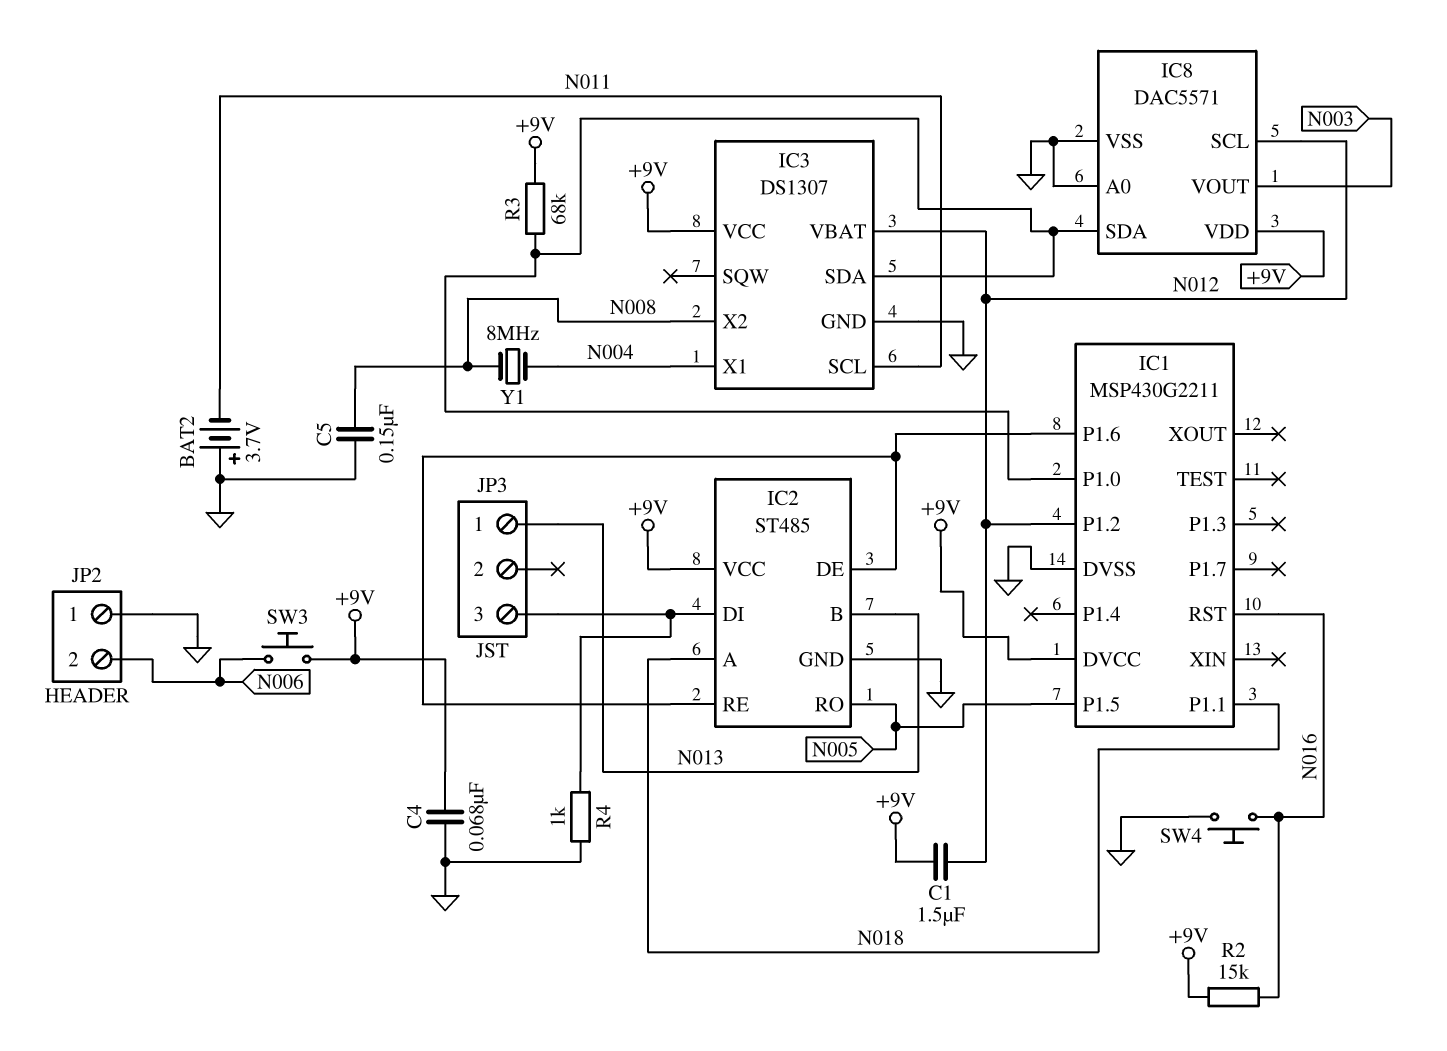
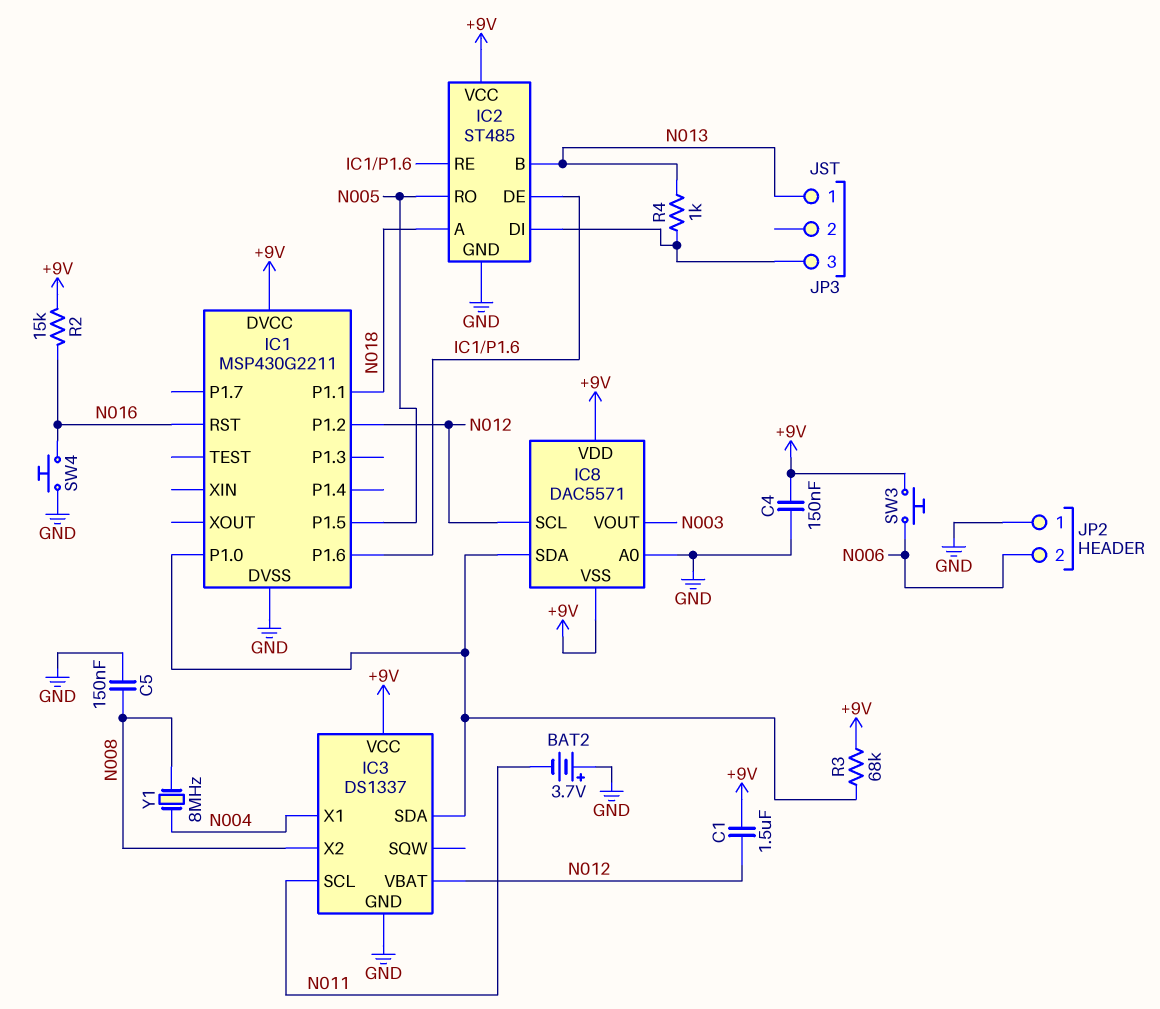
C4: 68nF (+9V, GND) -> 150nF (+9V, GND)
IC3: DS1307 -> DS1337
IC8 pin VSS: GND -> +9V
R4: 1k (GND, IC2/DI) -> 1k (IC2/DI, N013)

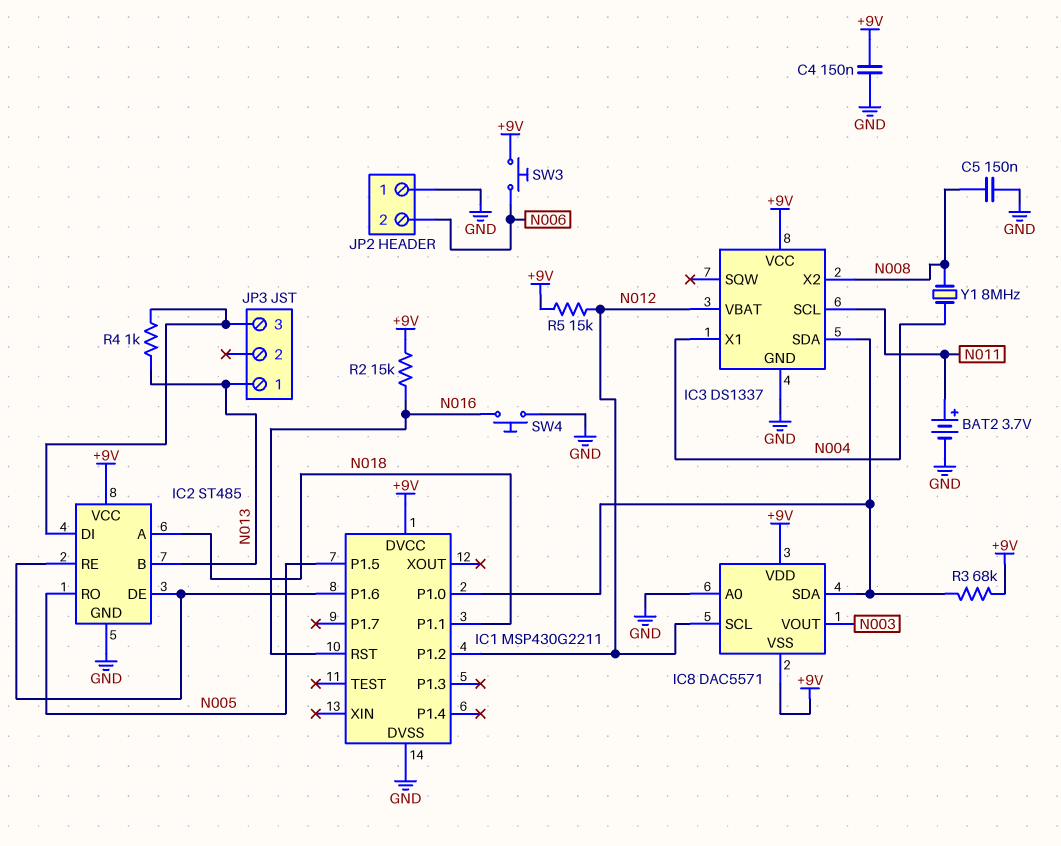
BAT2: 3.7V (plus GND, minus N011) -> 3.7V (plus N011, minus GND)
C1: 1.5uF (+9V, N012) -> none
R5: none -> 15k (+9V, N012)

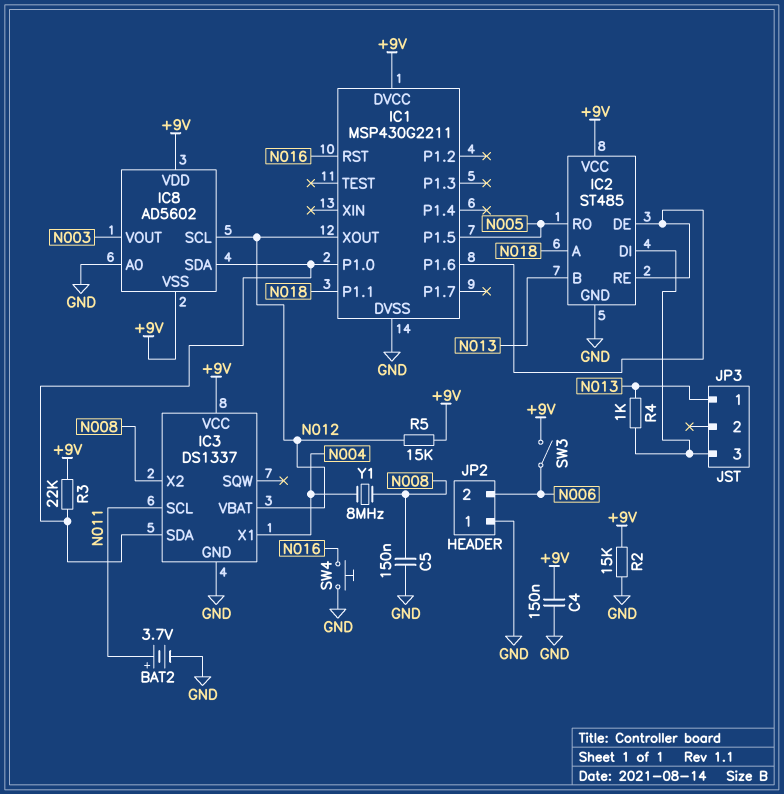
IC1 pin P1.2: N012 -> none
IC1 pin XOUT: none -> N012
IC8: DAC5571 -> AD5602
R2: 15k (+9V, N016) -> 15k (+9V, GND)
R3: 68k (+9V, IC1/P1.0) -> 22k (+9V, IC1/P1.0)
SW3: button (+9V, N006) -> switch (+9V, N006)

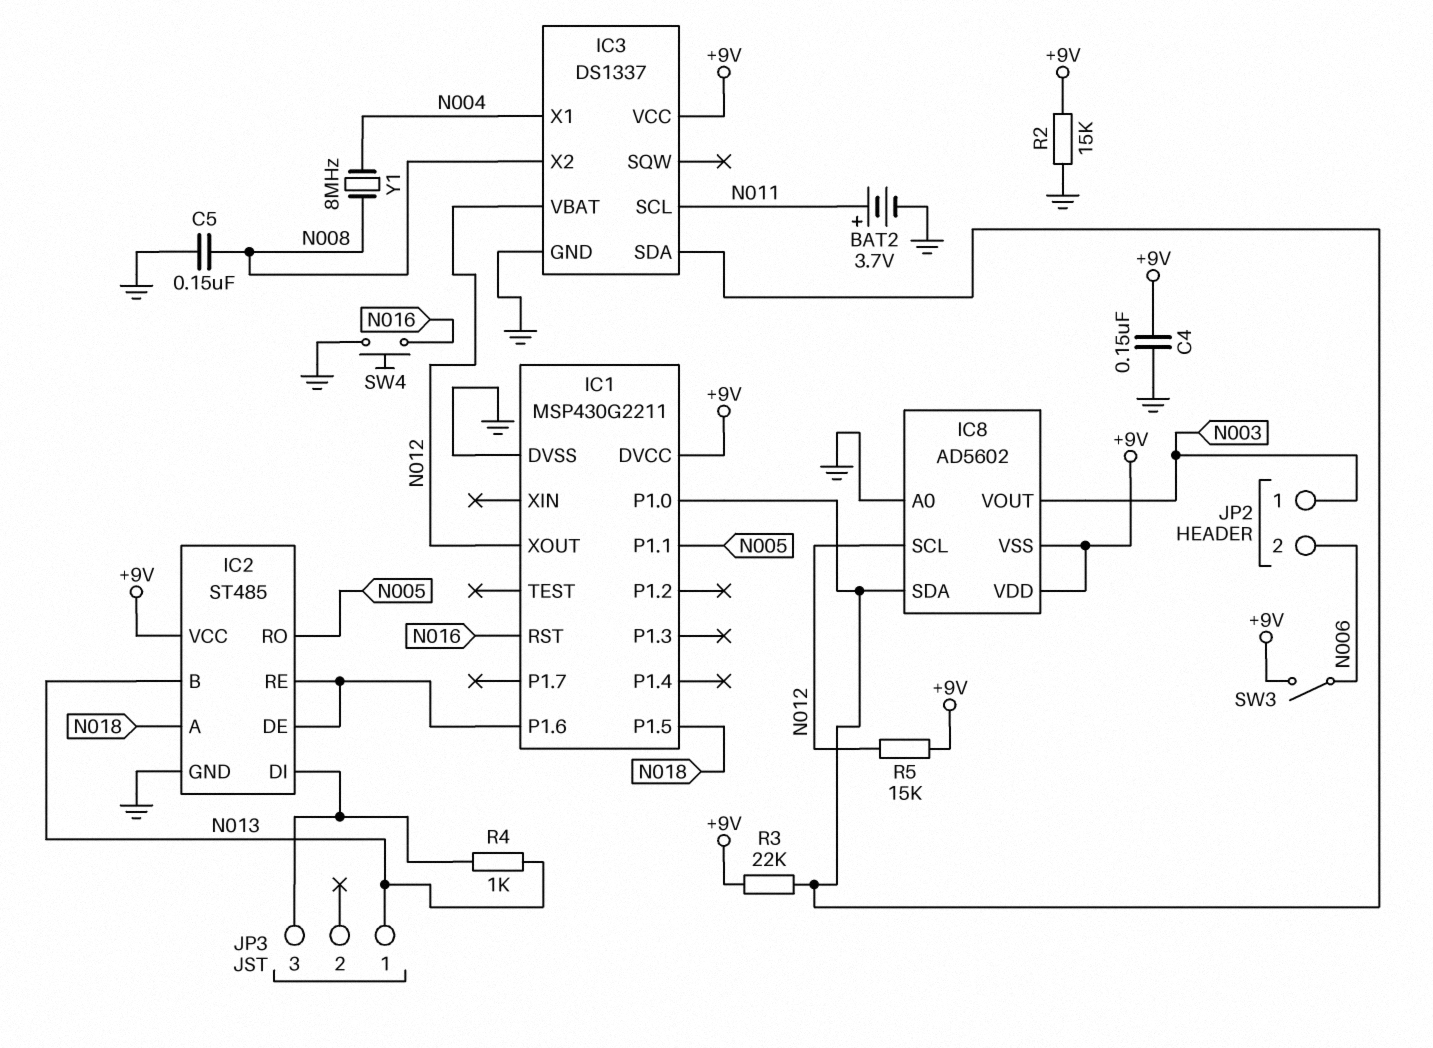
IC1 pin P1.1: N018 -> N005
IC1 pin P1.5: N005 -> N018
JP2 pin 1: GND -> N003

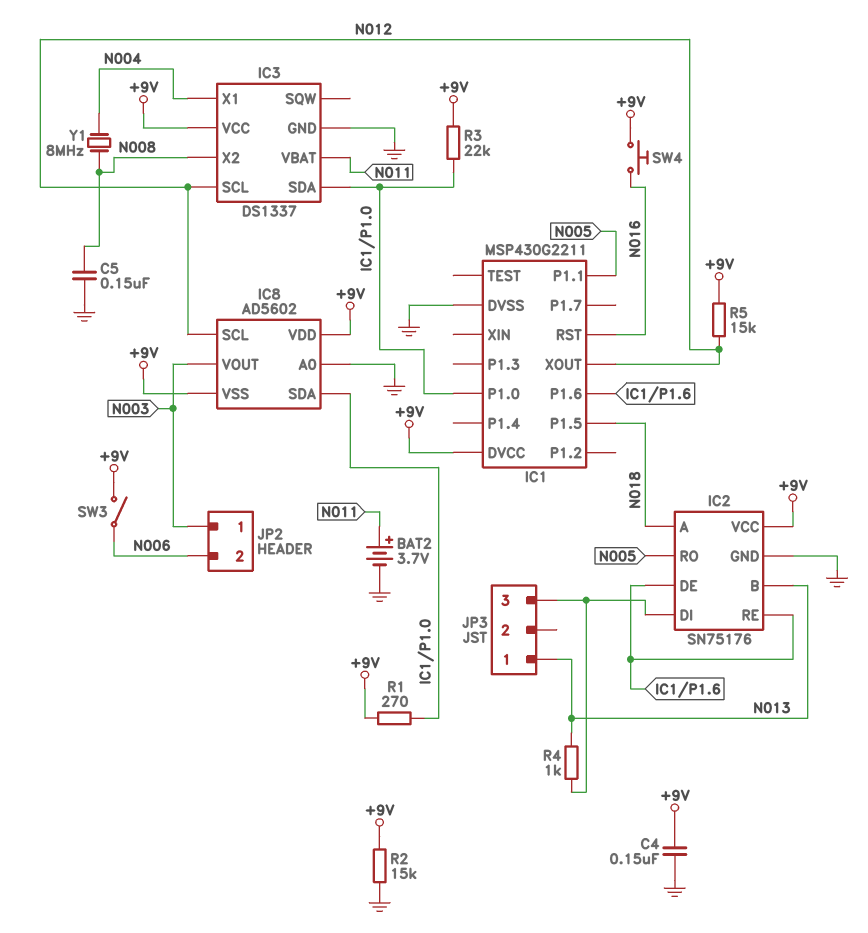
IC2: ST485 -> SN75176
IC3 pin SCL: N011 -> N012
IC3 pin VBAT: N012 -> N011
R1: none -> 270 (+9V, IC1/P1.0)
SW4: button (GND, N016) -> button (+9V, N016)

